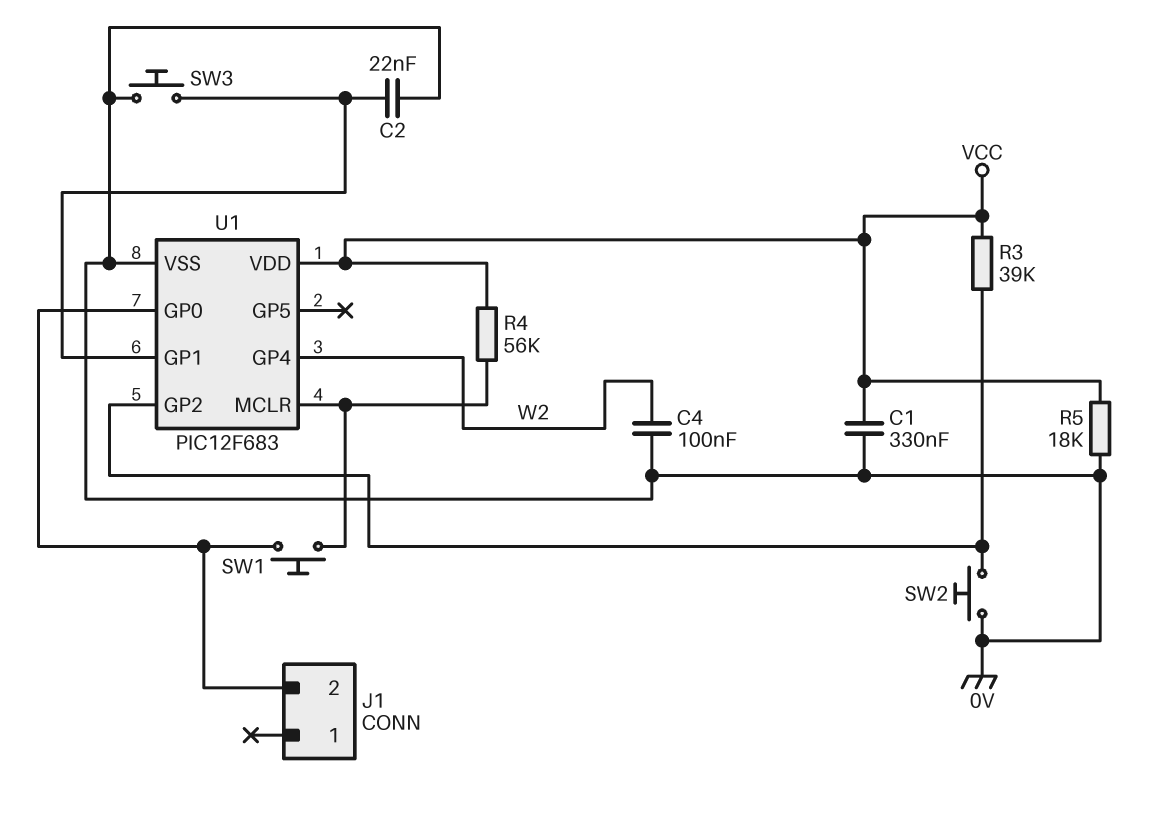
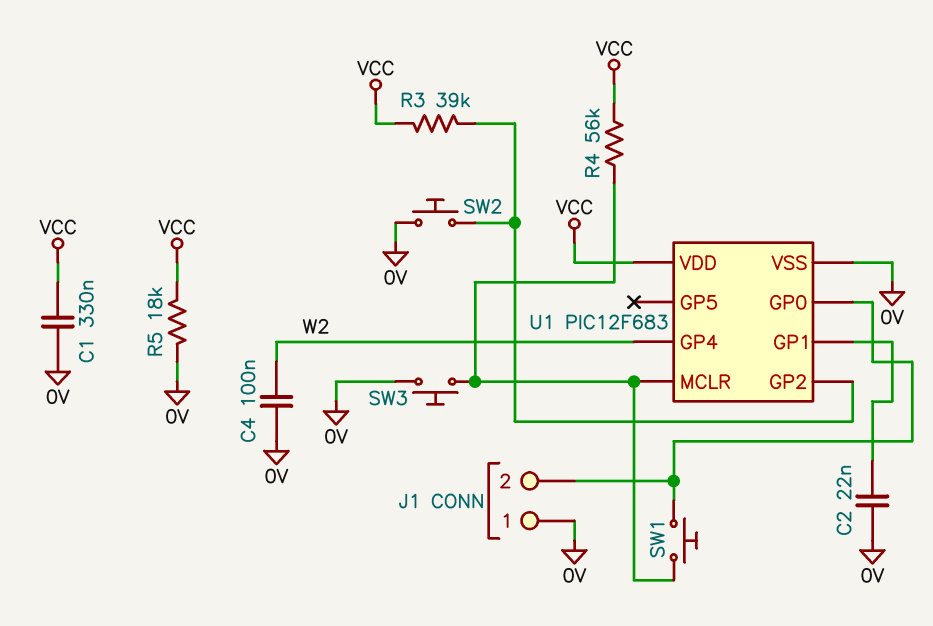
J1 pin 1: none -> 0V
SW3: button (0V, U1/GP1) -> button (0V, U1/MCLR)

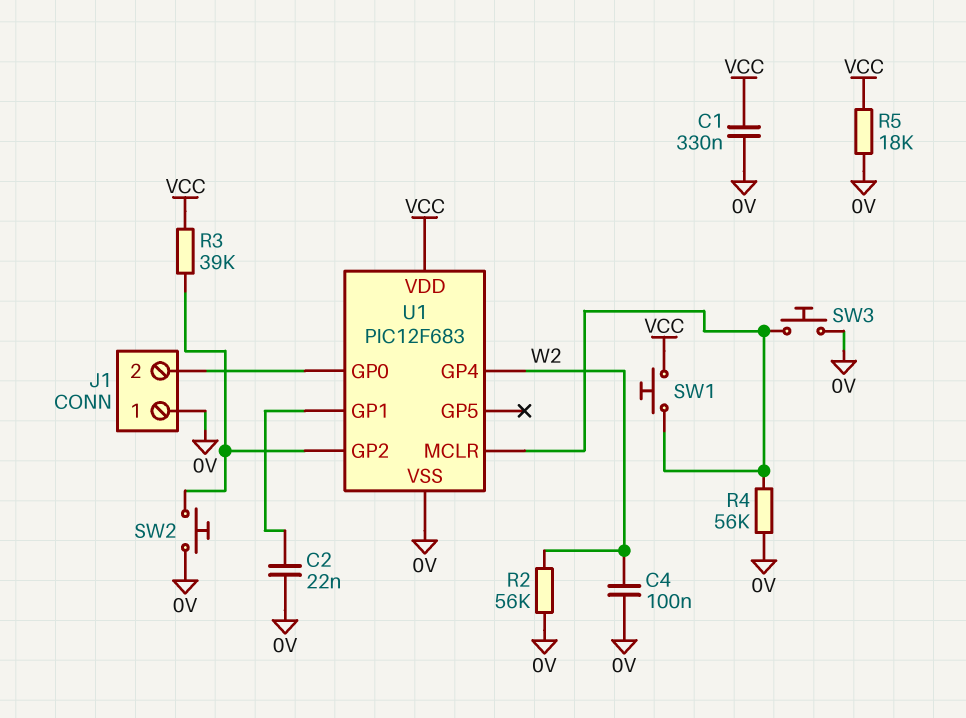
R2: none -> 56k (0V, W2)
R4: 56k (U1/MCLR, VCC) -> 56k (0V, U1/MCLR)
SW1: button (J1/2, U1/MCLR) -> button (U1/MCLR, VCC)

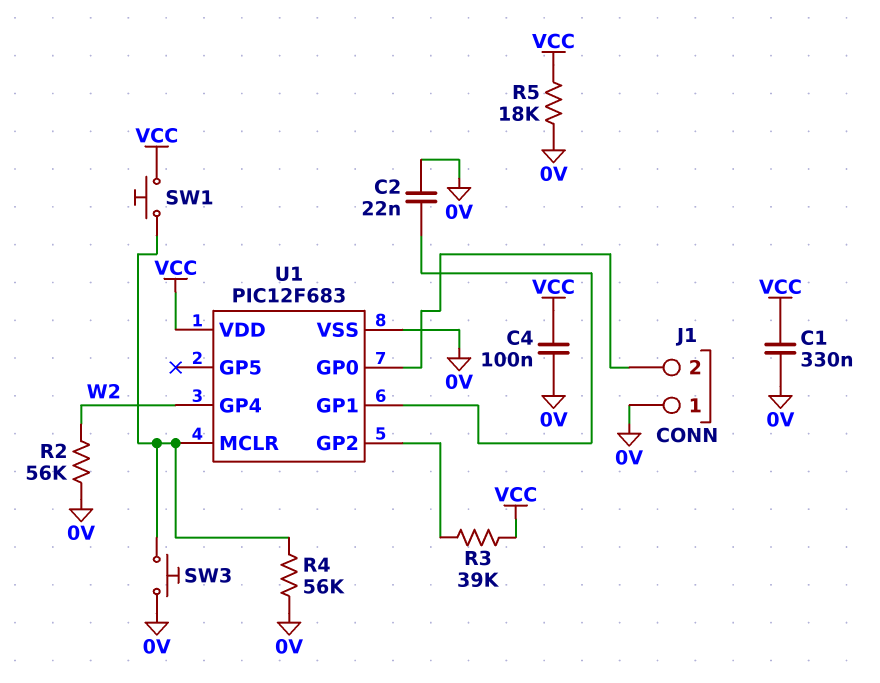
C4: 100nF (0V, W2) -> 100nF (0V, VCC)
SW2: button (0V, U1/GP2) -> none

